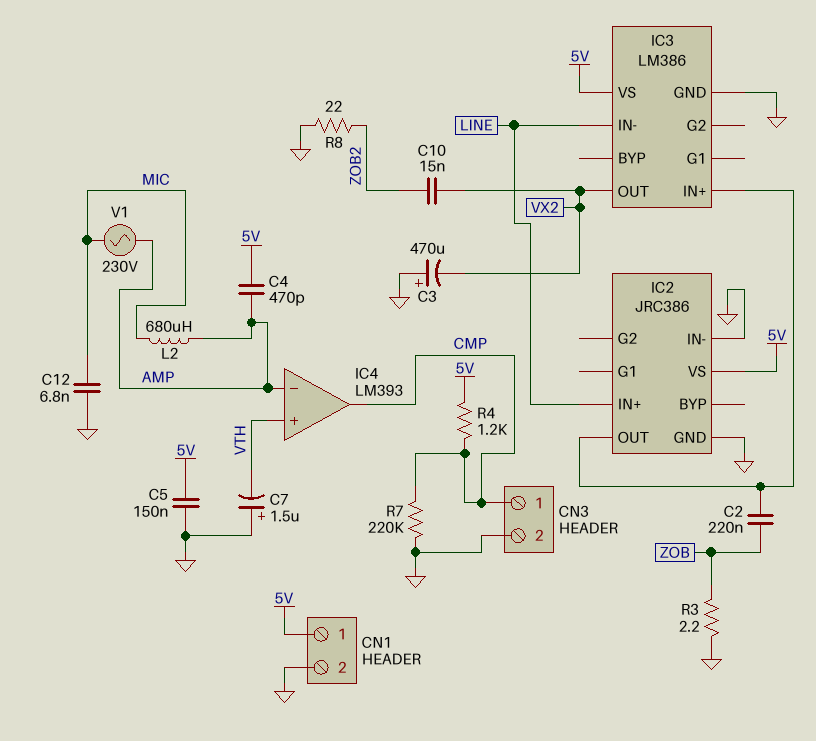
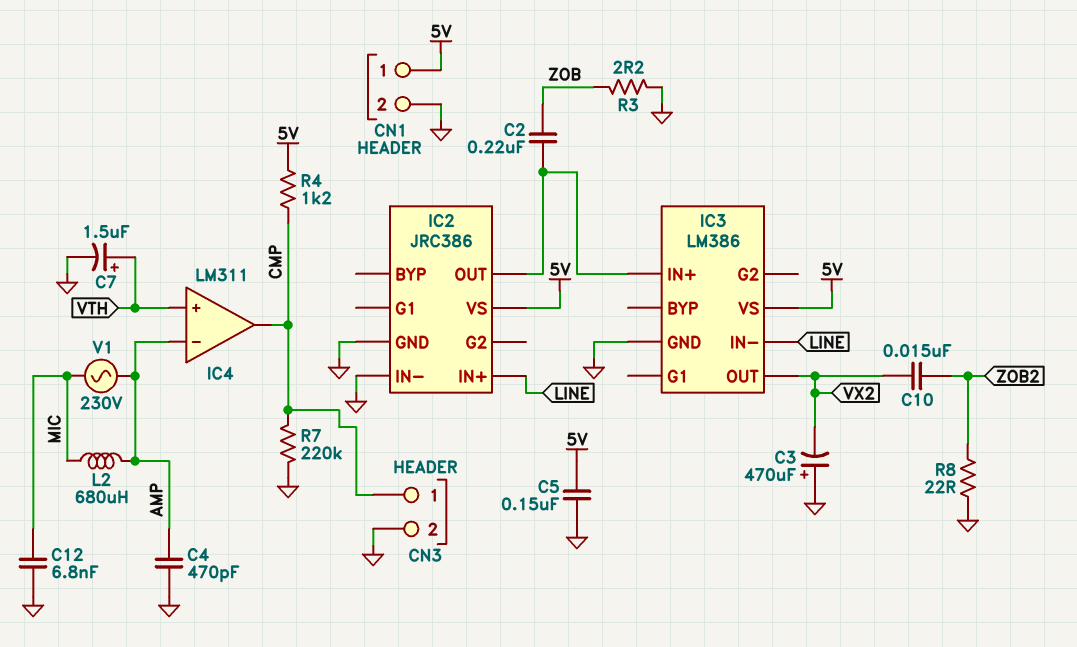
C4: 470pF (5V, AMP) -> 470pF (AMP, GND)
C7: 1.5uF (plus GND, minus VTH) -> 1.5uF (plus VTH, minus GND)
IC4: LM393 -> LM311

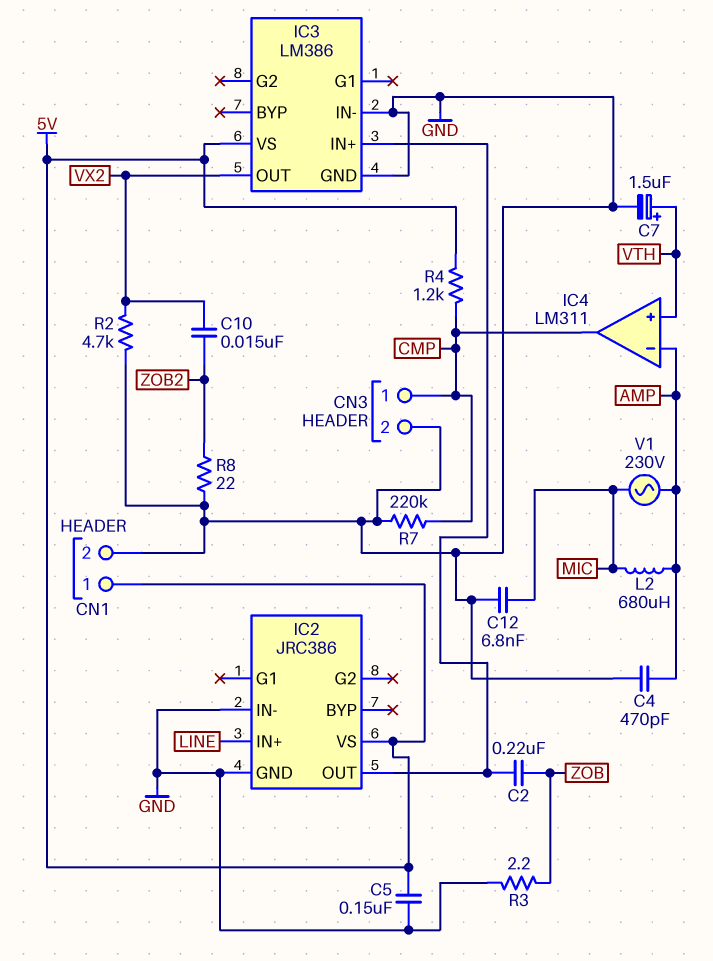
C3: 470uF (plus GND, minus VX2) -> none
IC3 pin IN-: LINE -> GND
R2: none -> 4.7k (GND, VX2)

